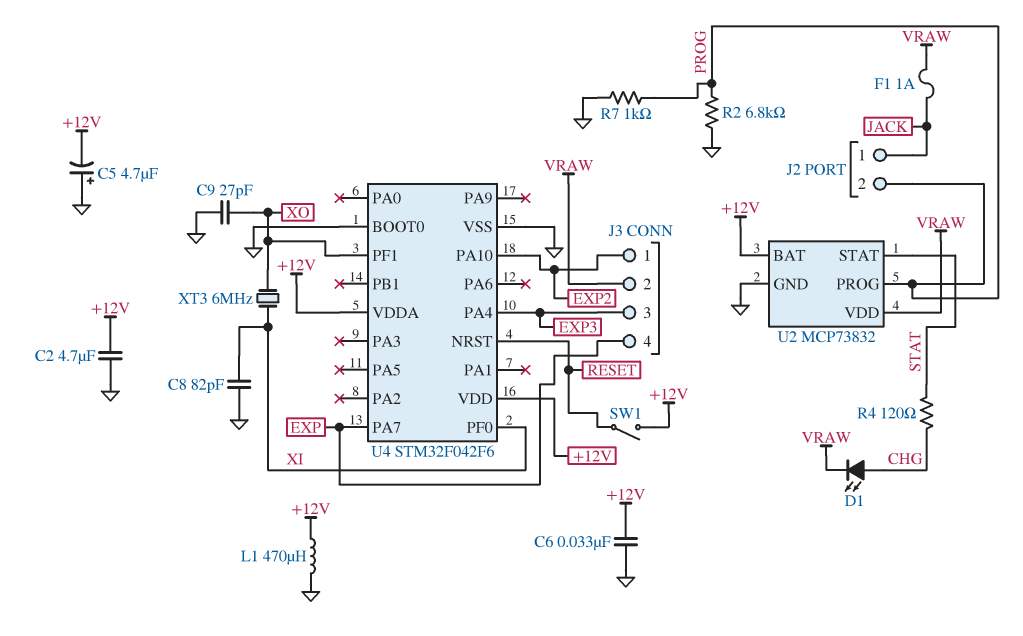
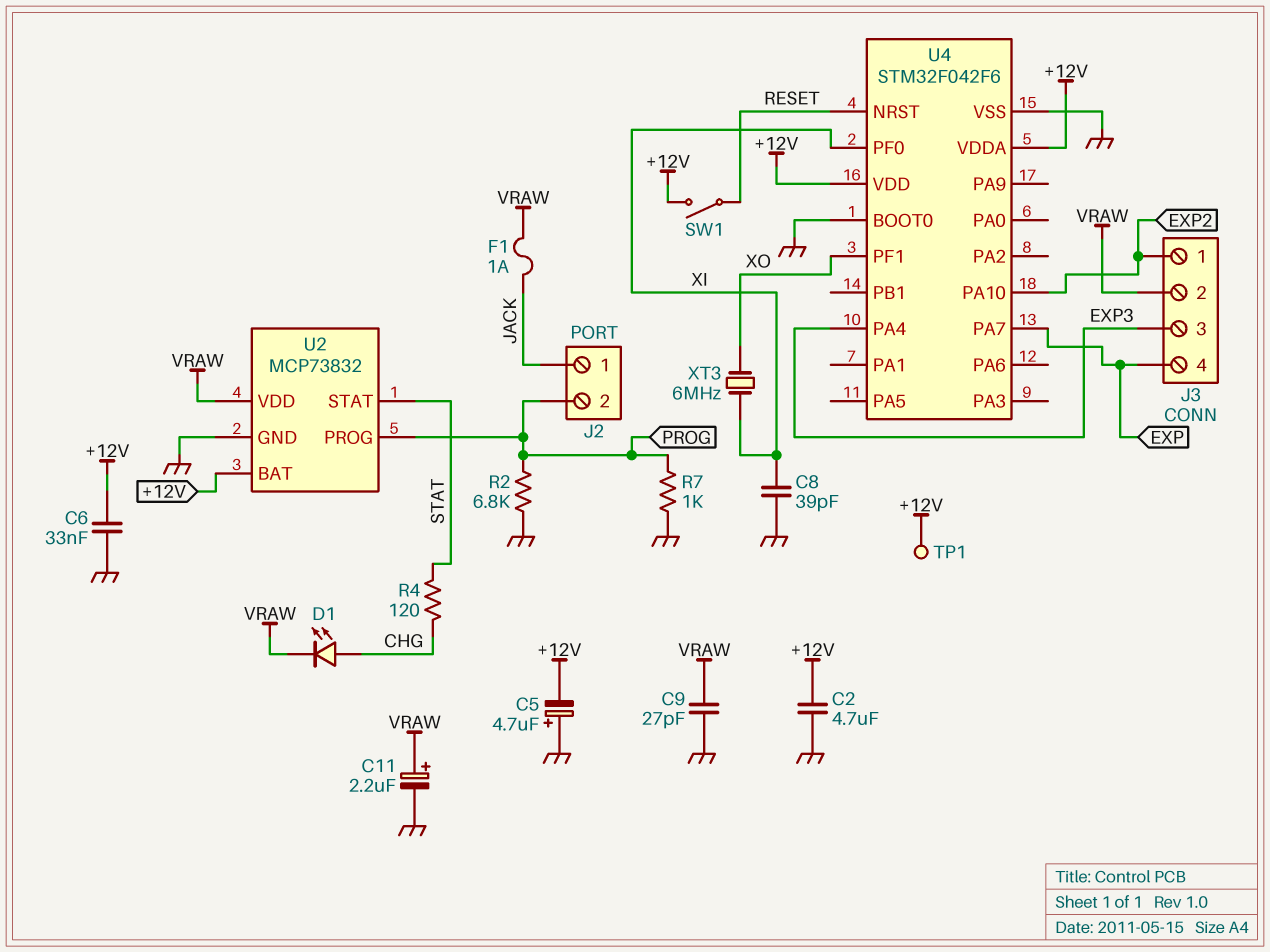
C8: 82pF (GND, XI) -> 39pF (GND, XI)
C9: 27pF (GND, XO) -> 27pF (GND, VRAW)
C11: none -> 2.2uF (plus VRAW, minus GND)
L1: 470uH (+12V, GND) -> none
TP1: none -> test point (+12V)

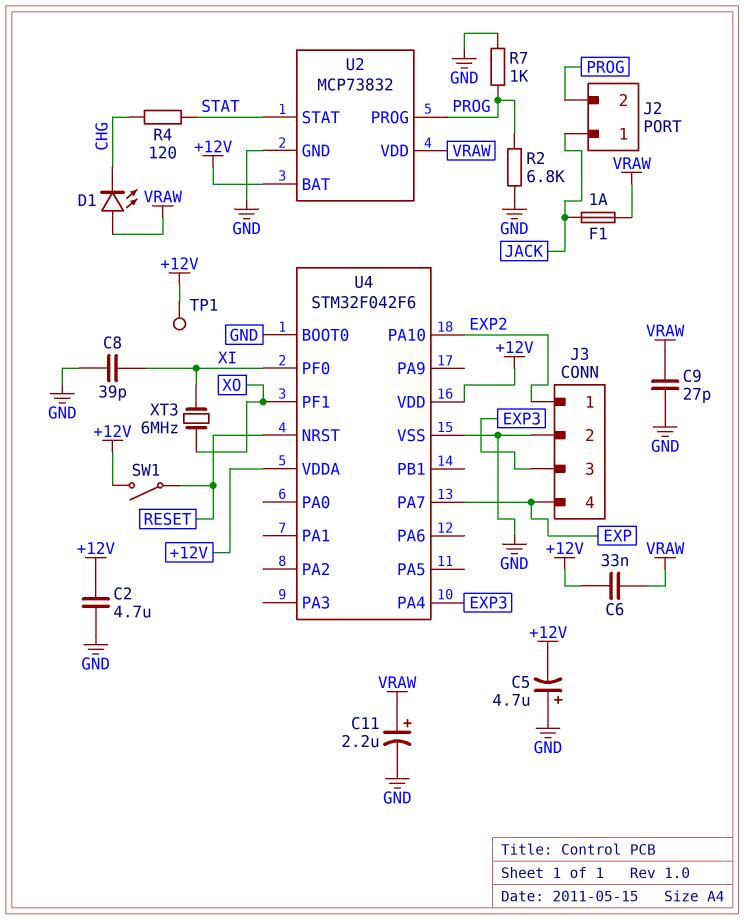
C6: 33nF (+12V, GND) -> 33nF (+12V, VRAW)
D1: LED (A CHG, K VRAW) -> LED (A VRAW, K CHG)
J3 pin 2: VRAW -> GND

